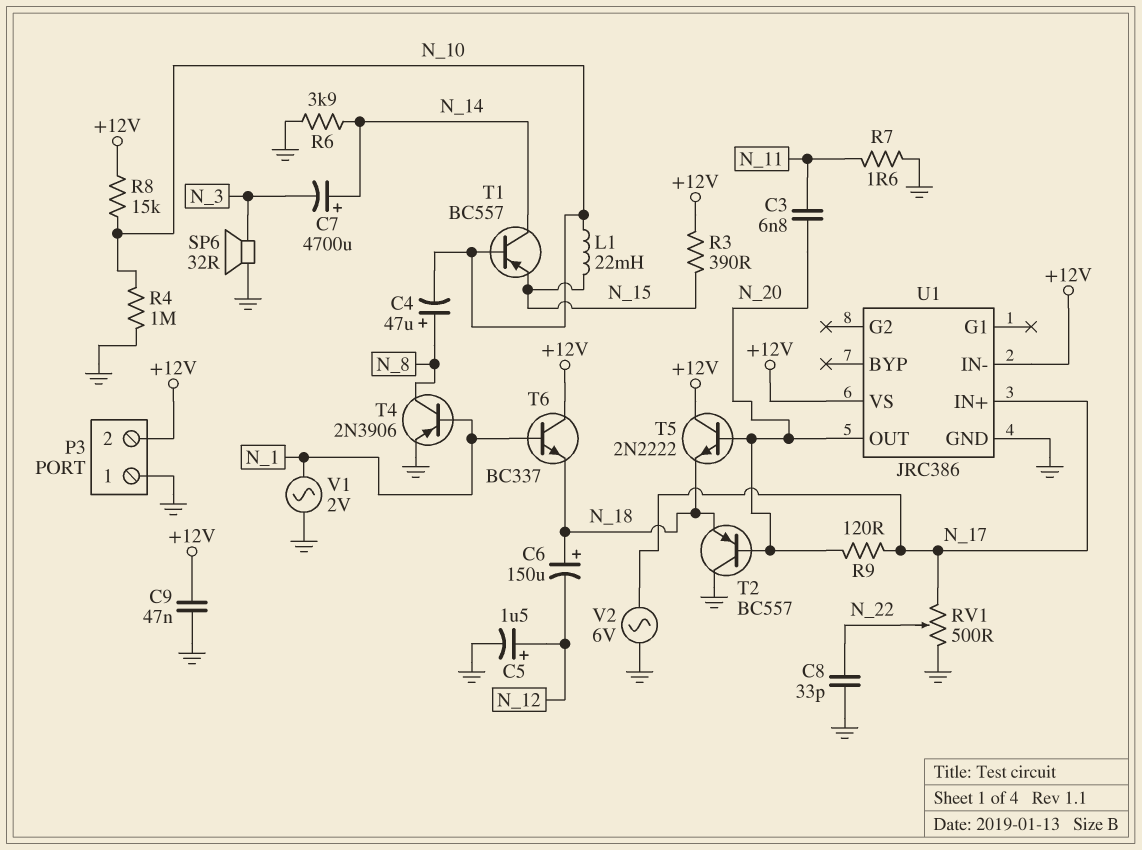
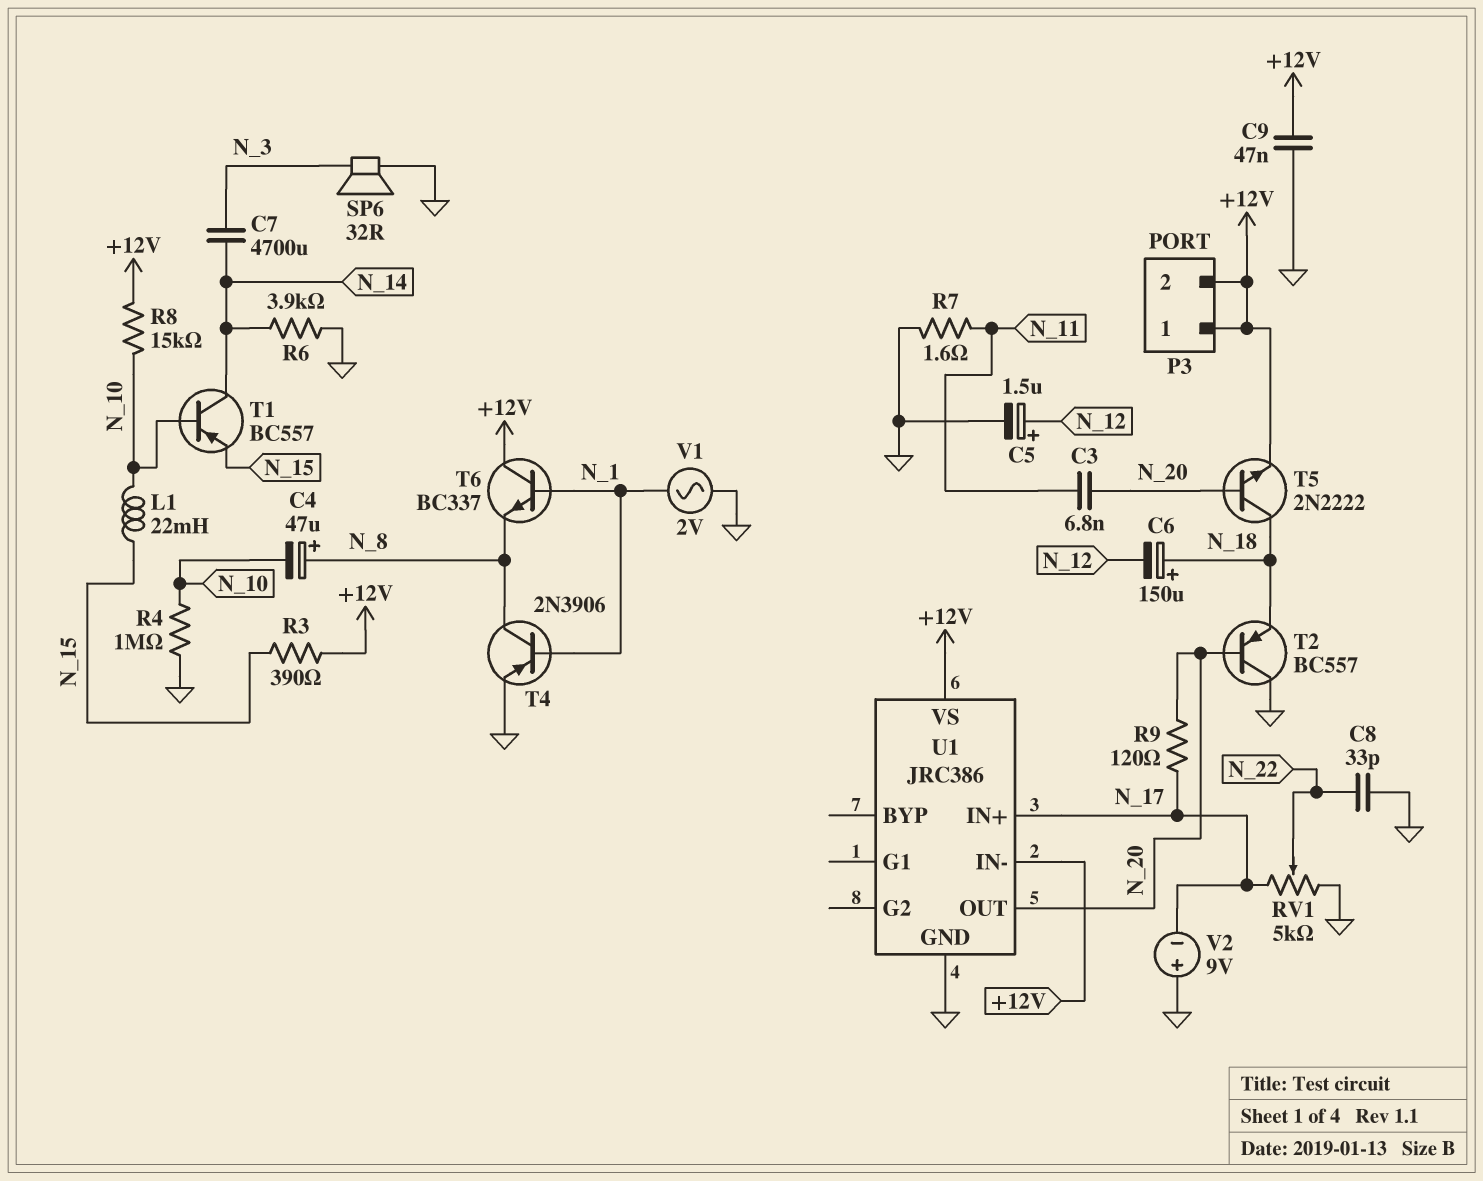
C7: 4700uF (plus N_14, minus N_3) -> 4700uF (N_3, N_14)
P3 pin 1: GND -> +12V
RV1: 500 (GND, N_17, wiper N_22) -> 5k (GND, N_17, wiper N_22)
T5: NPN 2N2222 (B N_20, C +12V, E N_18) -> NPN 2N2222 (B N_20, C N_18, E +12V)
T6: NPN BC337 (B N_1, C +12V, E N_18) -> NPN BC337 (B N_1, C +12V, E N_8)
V2: AC 6V (GND, N_17) -> 9V (plus GND, minus N_17)

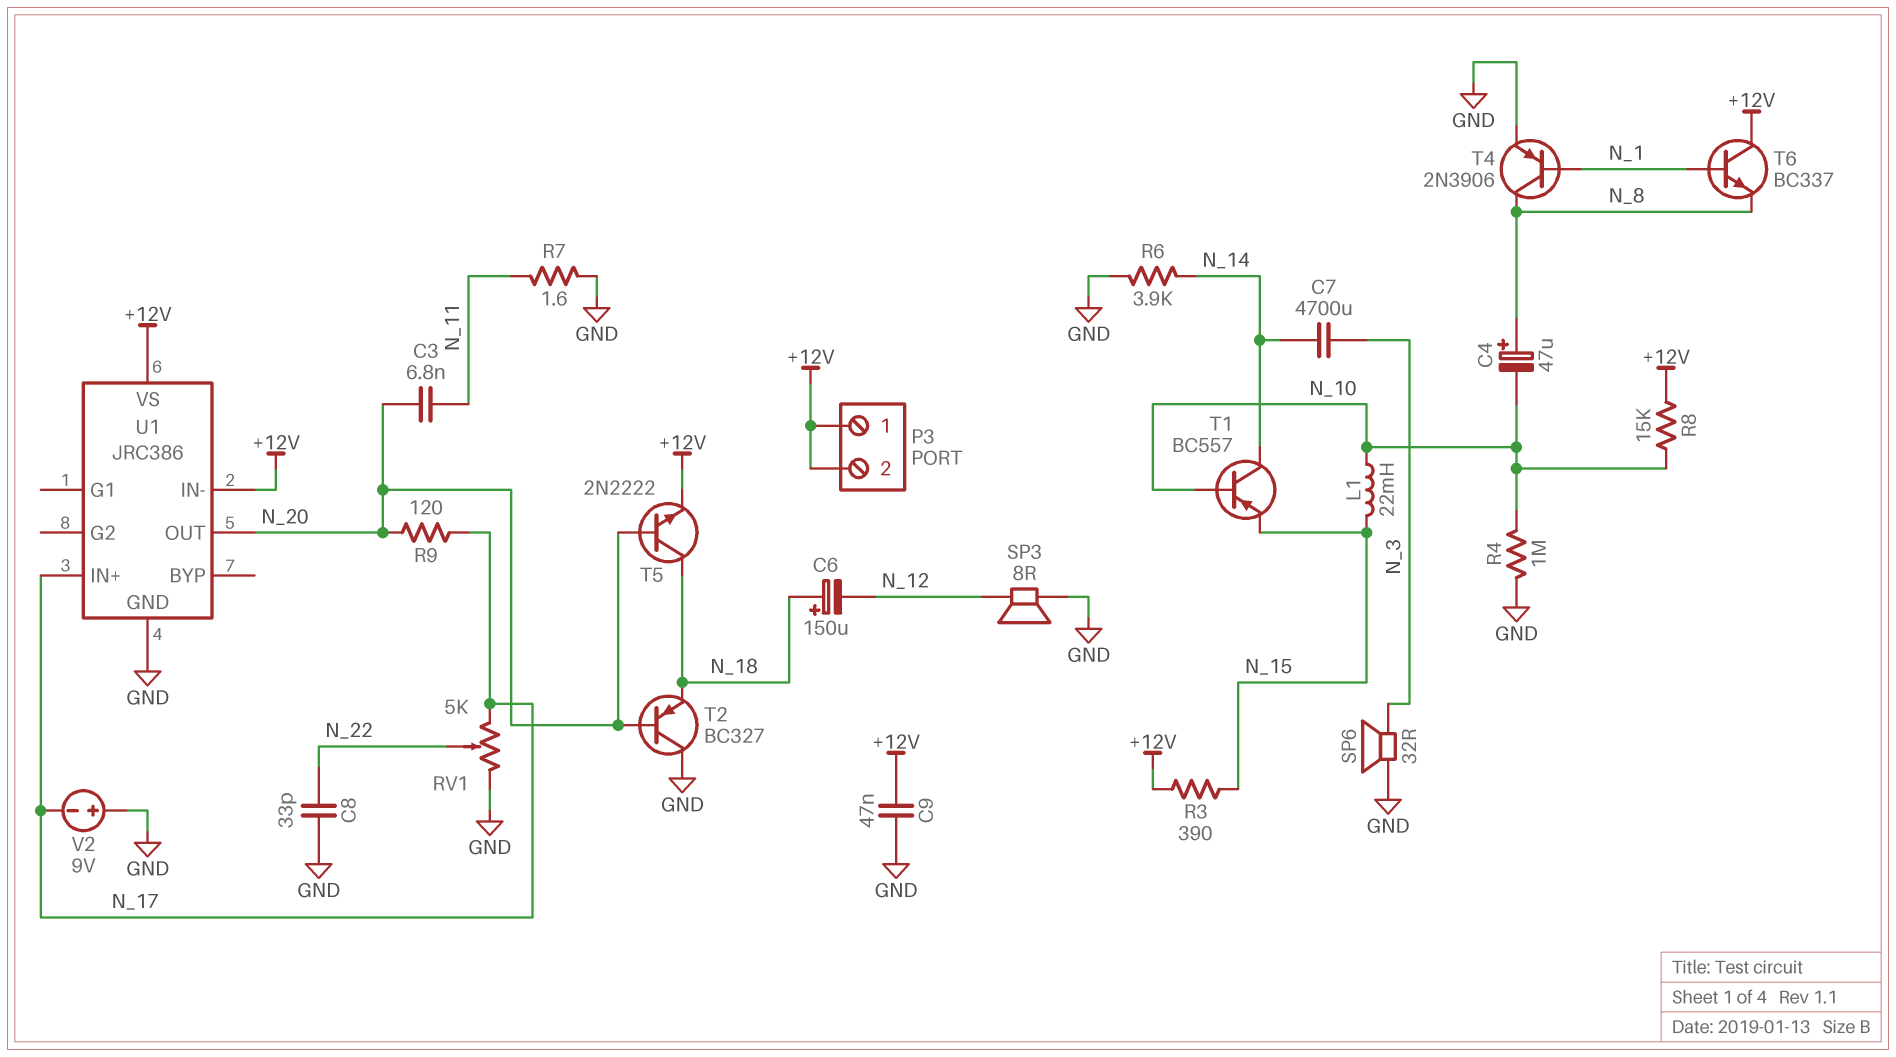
C5: 1.5uF (plus N_12, minus GND) -> none
SP3: none -> speaker 8R (GND, N_12)
T2: PNP BC557 (B N_20, C GND, E N_18) -> PNP BC327 (B N_20, C GND, E N_18)
V1: AC 2V (GND, N_1) -> none

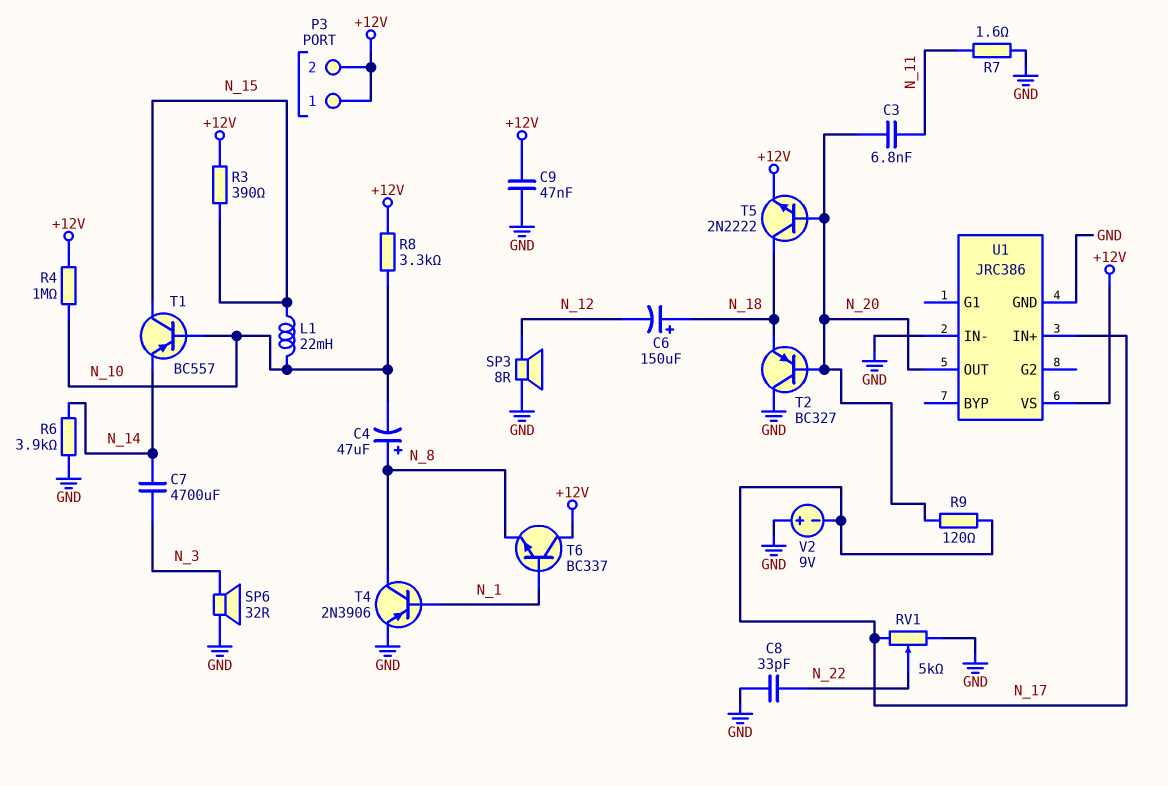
R4: 1M (GND, N_10) -> 1M (+12V, N_10)
R8: 15k (+12V, N_10) -> 3.3k (+12V, N_10)
T1: PNP BC557 (B N_10, C N_14, E N_15) -> PNP BC557 (B N_10, C N_15, E N_14)
U1 pin IN-: +12V -> GND

